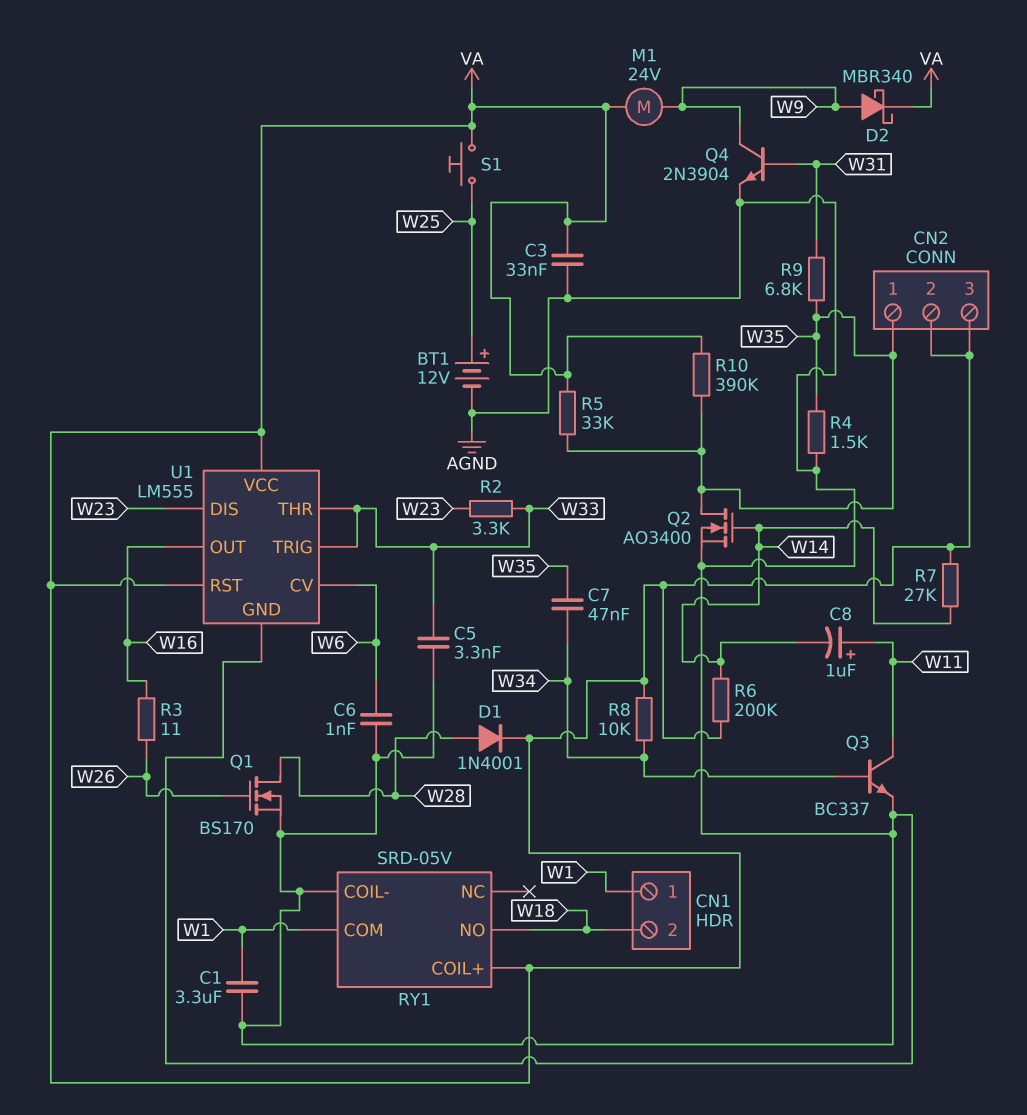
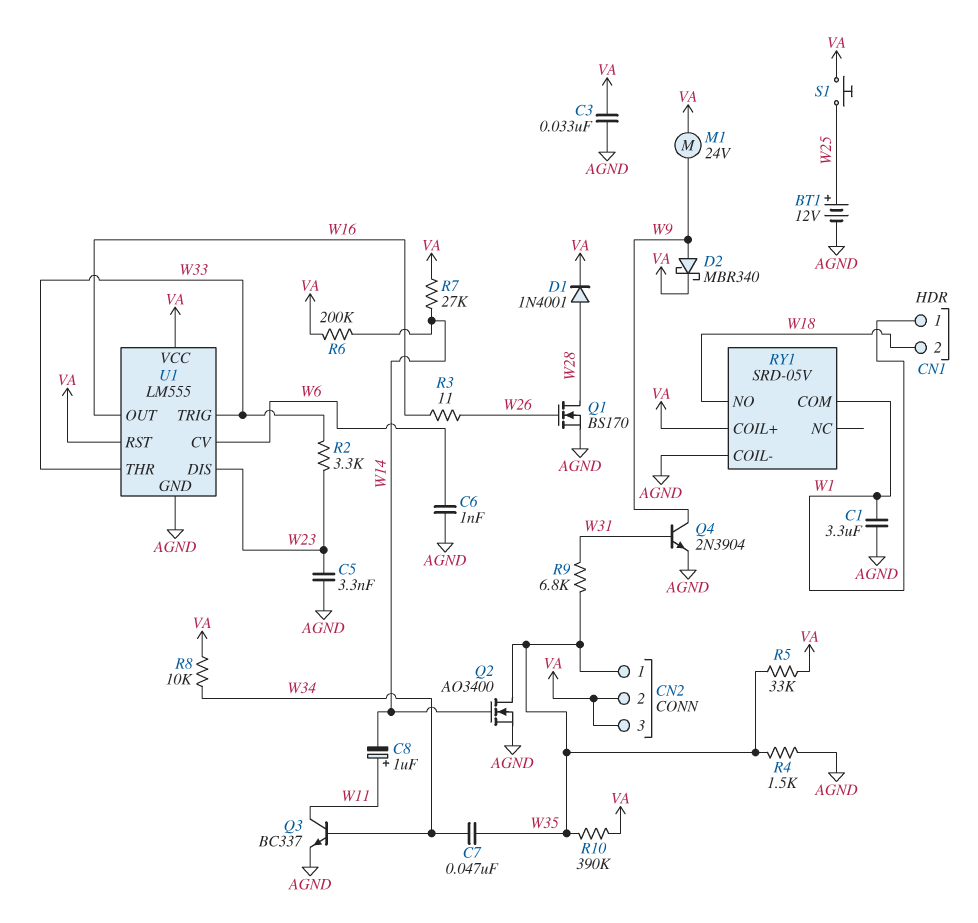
C5: 3.3nF (AGND, W33) -> 3.3nF (AGND, W23)

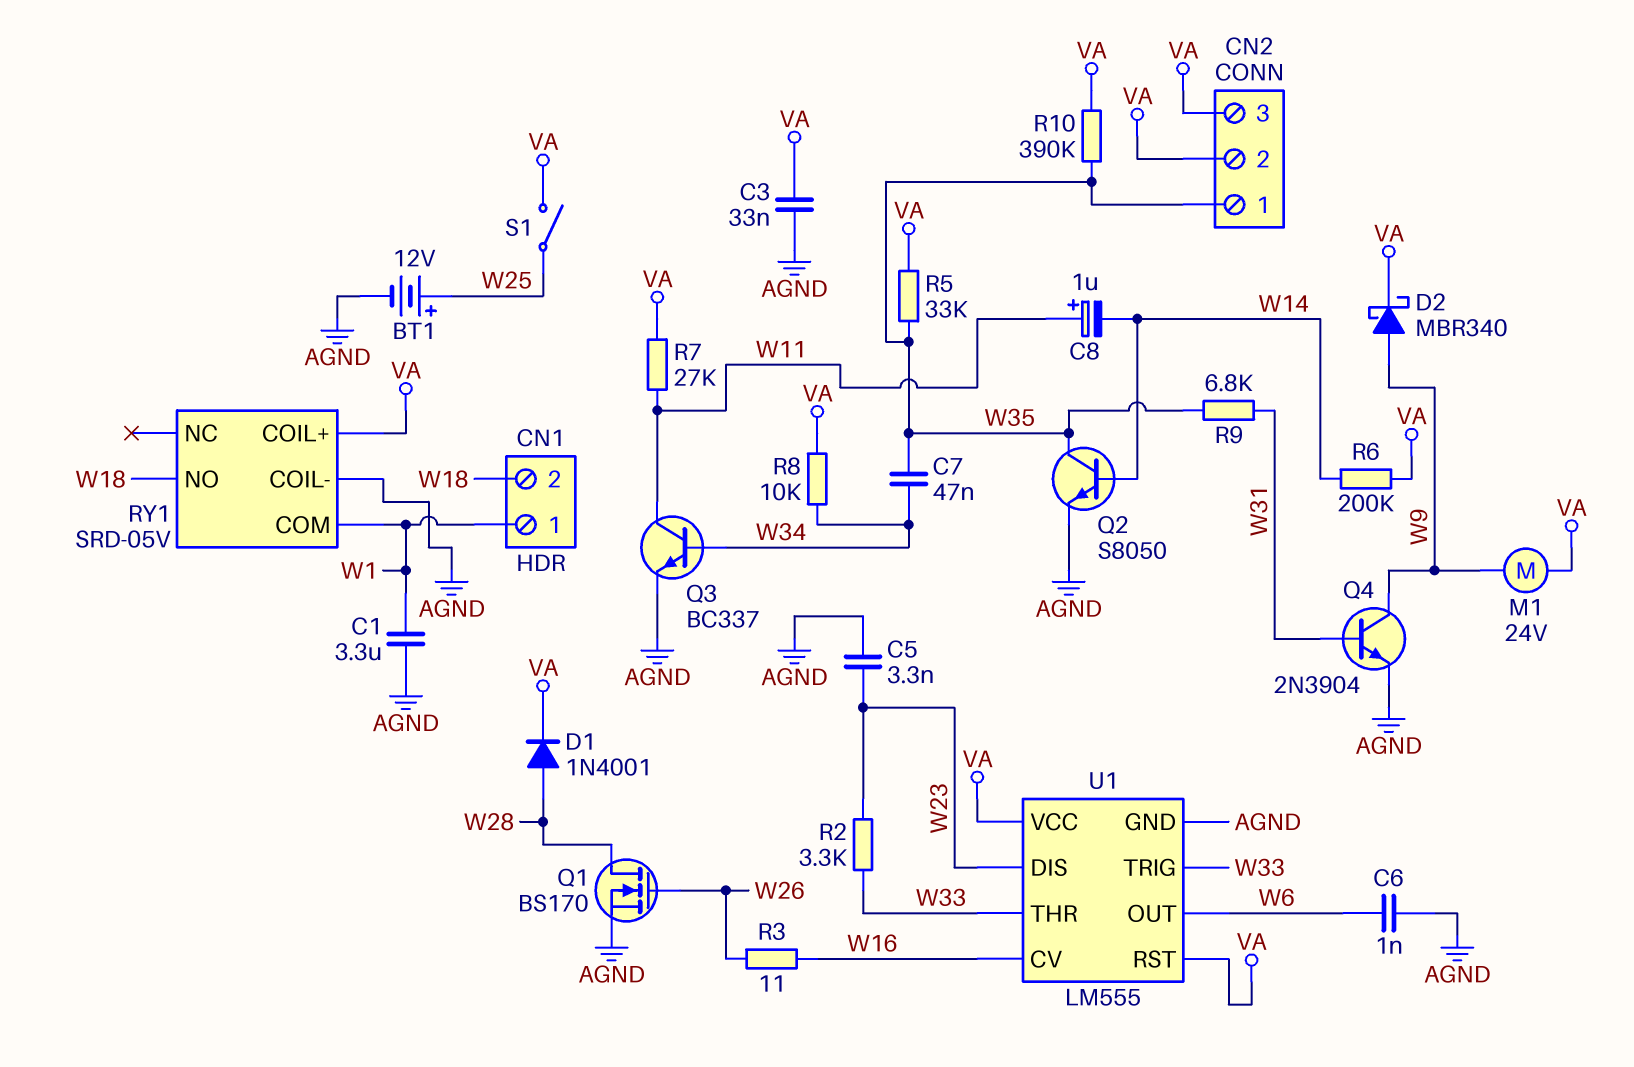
Q2: NMOS AO3400 (G W14, D W35, S AGND) -> NPN S8050 (B W14, C W35, E AGND)
R4: 1.5k (AGND, W35) -> none
R7: 27k (VA, W14) -> 27k (VA, W11)
S1: button (VA, W25) -> switch (VA, W25)
U1 pin CV: W6 -> W16
U1 pin OUT: W16 -> W6

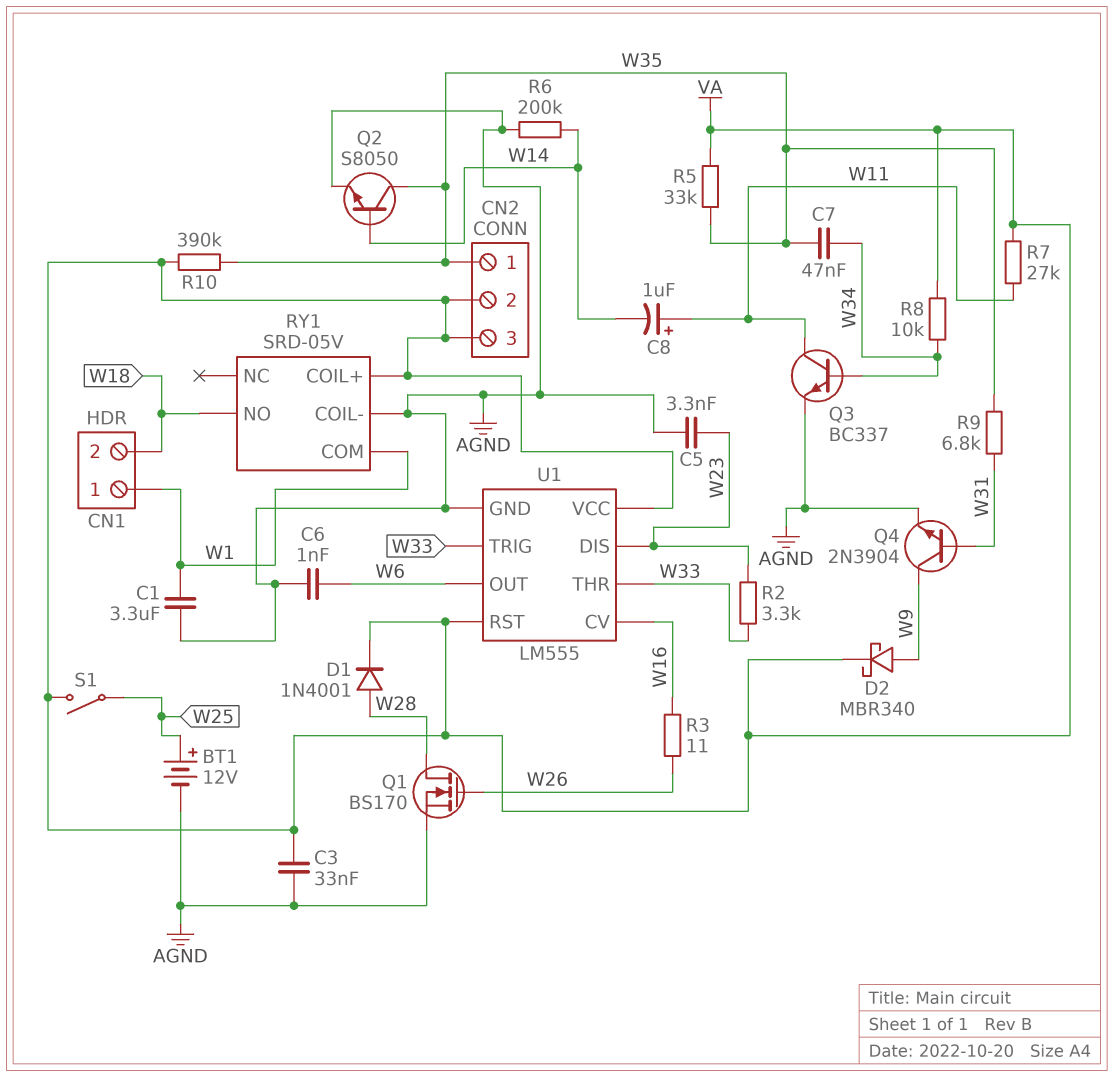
M1: motor 24V (VA, W9) -> none
R6: 200k (VA, W14) -> 200k (AGND, W14)

